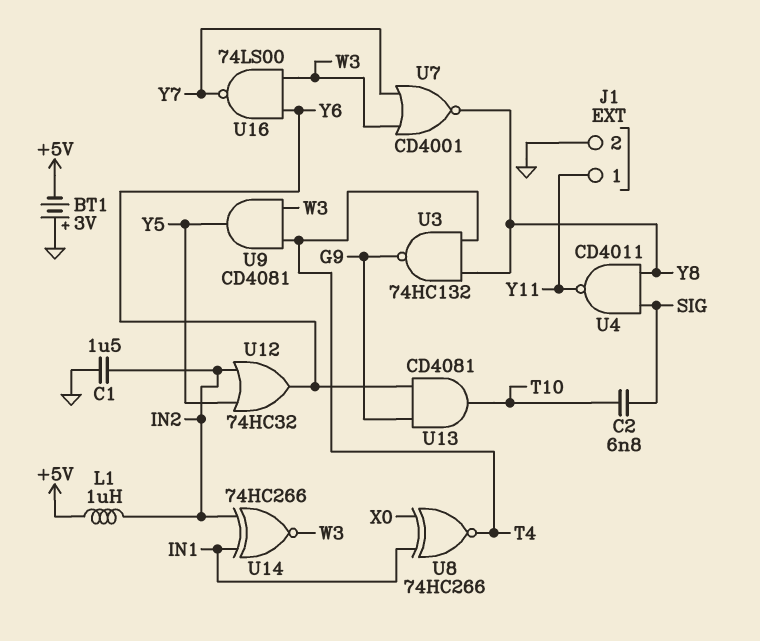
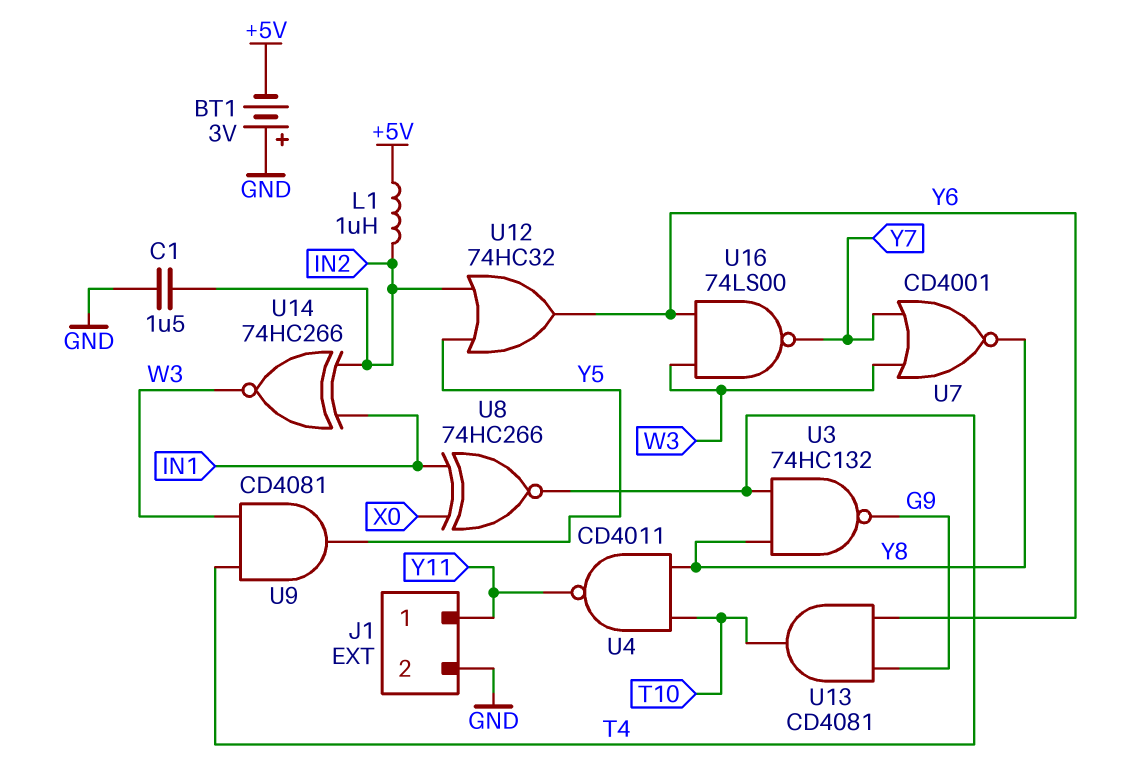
C2: 6.8nF (SIG, T10) -> none
U4: NAND CD4011 (in SIG, in Y8, out Y11) -> NAND CD4011 (in T10, in Y8, out Y11)

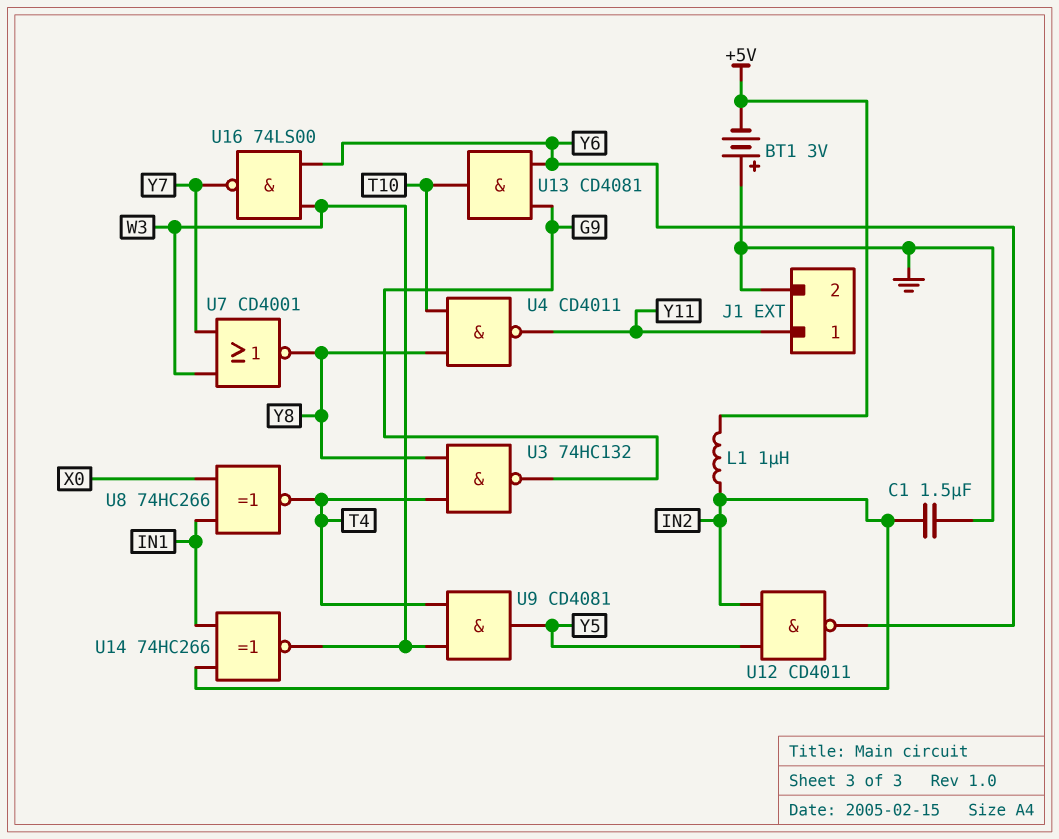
U12: OR 74HC32 (in IN2, in Y5, out Y6) -> NAND CD4011 (in IN2, in Y5, out Y6)

